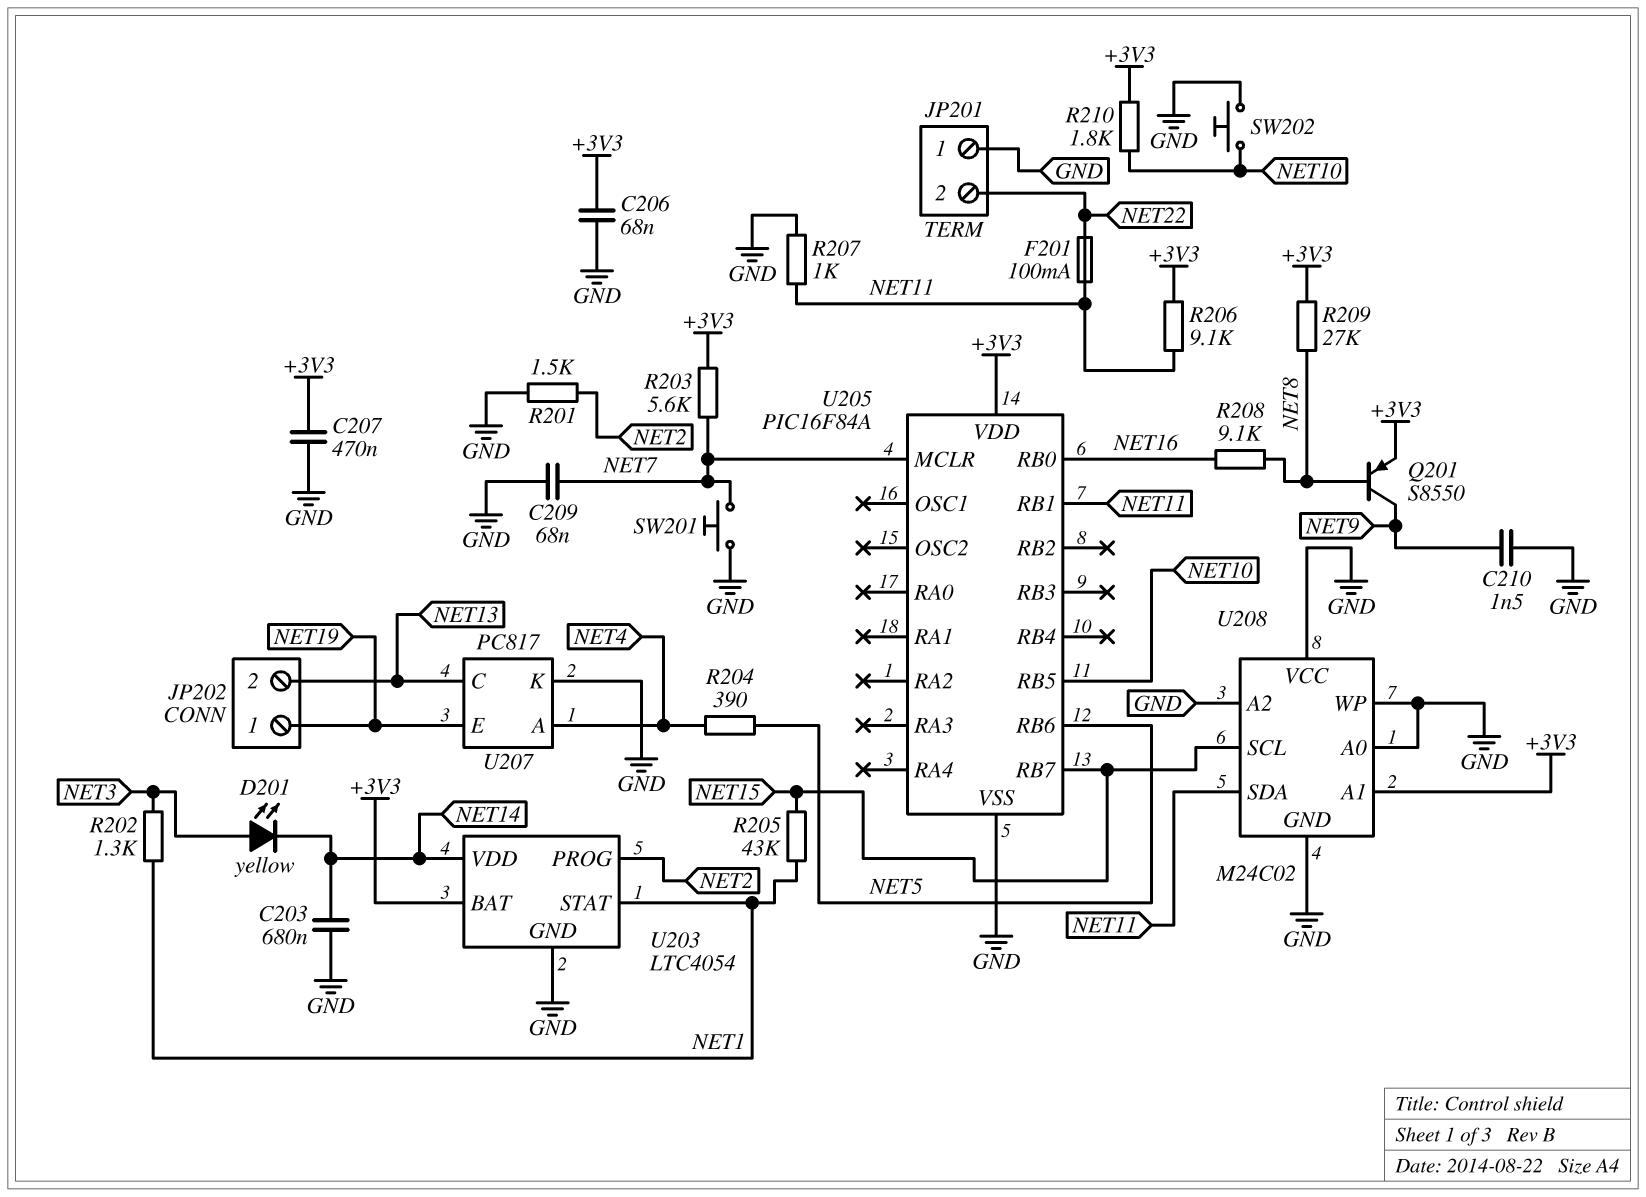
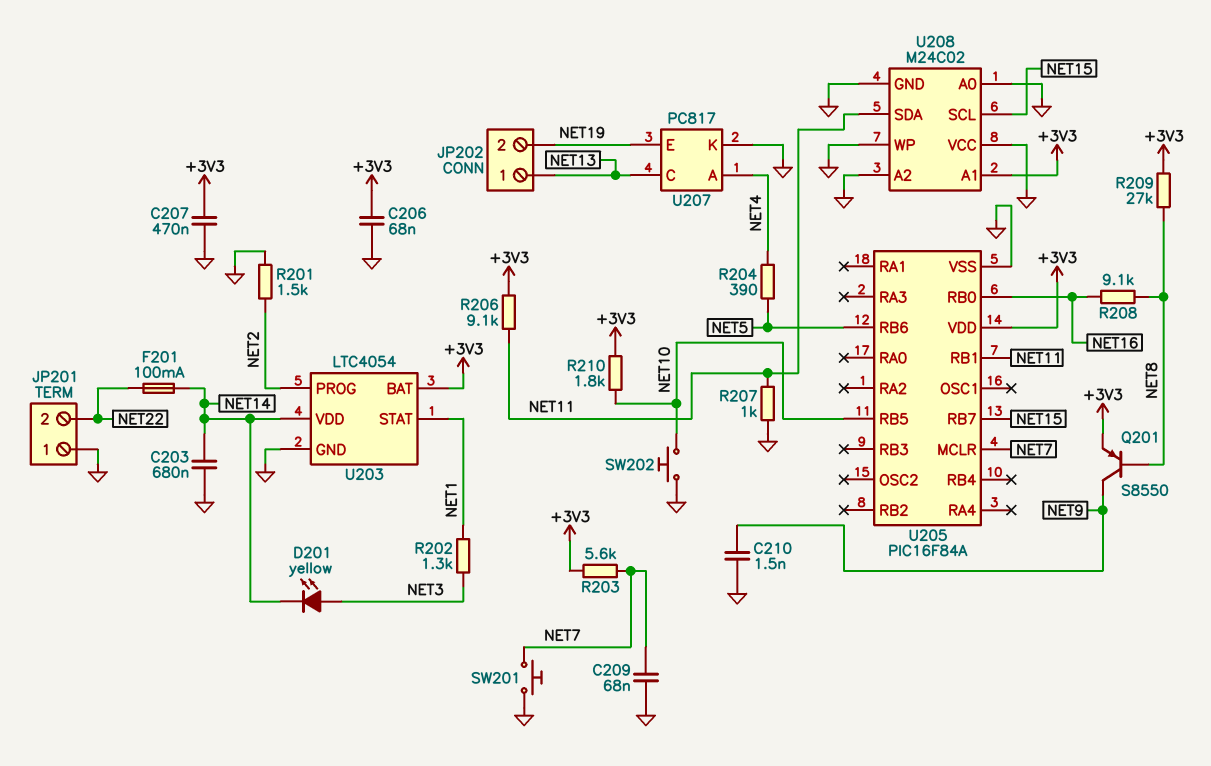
F201: 100mA (NET11, NET22) -> 100mA (NET14, NET22)
JP202 pin 1: NET19 -> NET13
JP202 pin 2: NET13 -> NET19
R205: 43k (NET1, NET15) -> none

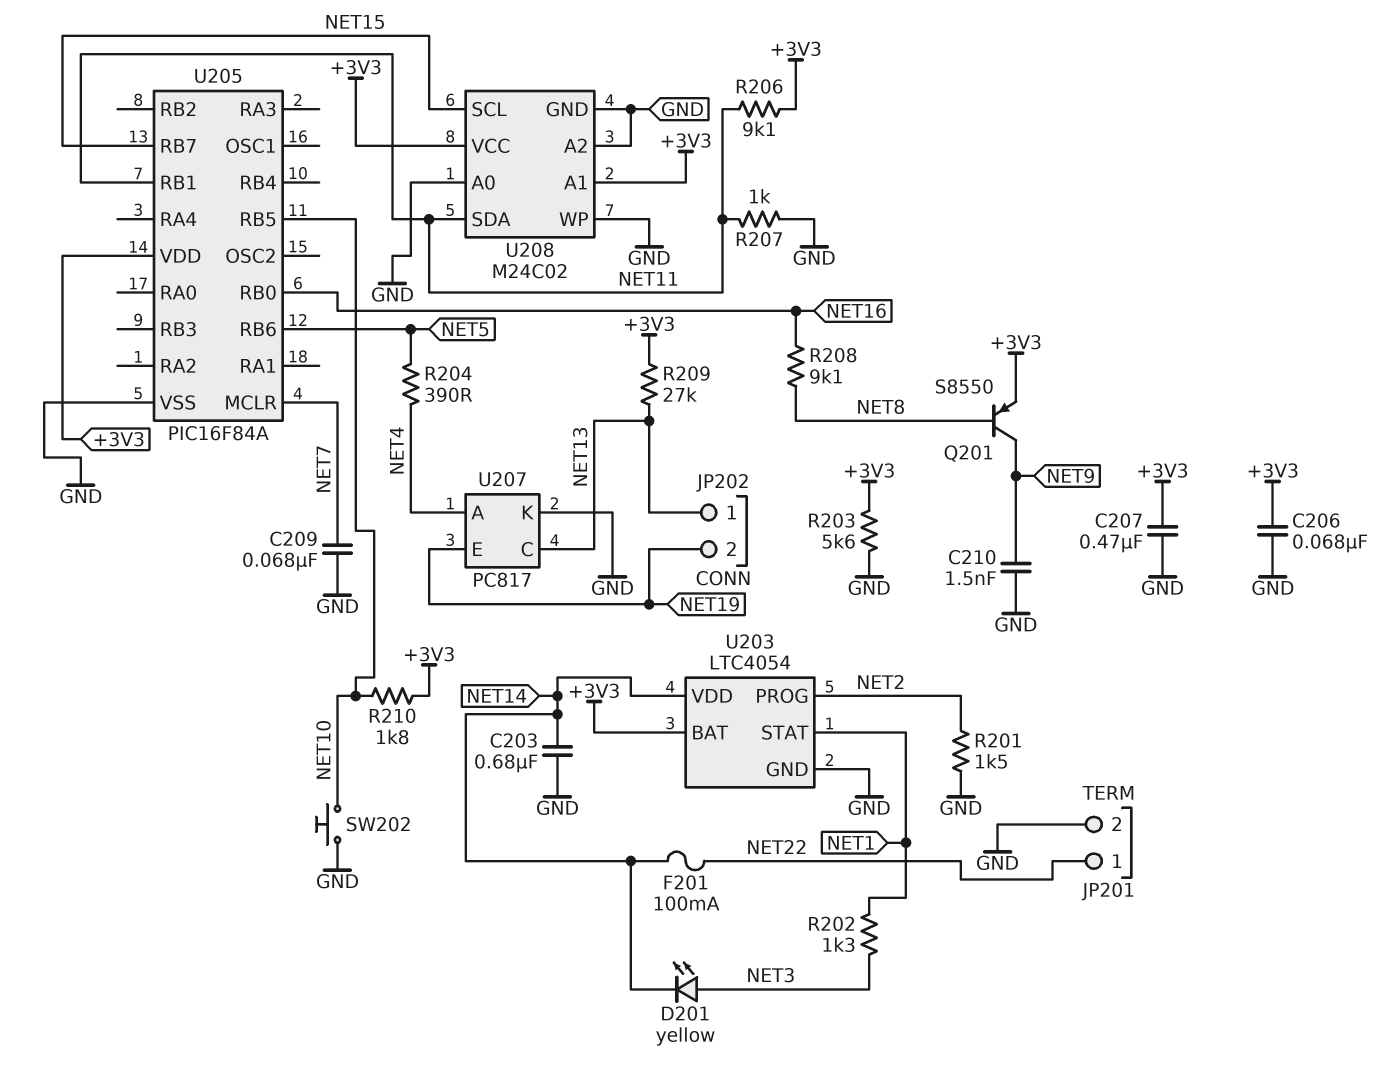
JP201 pin 1: GND -> NET22
JP201 pin 2: NET22 -> GND
R203: 5.6k (+3V3, NET7) -> 5.6k (+3V3, GND)
R209: 27k (+3V3, NET8) -> 27k (+3V3, NET13)
SW201: button (GND, NET7) -> none
U208 pin VCC: GND -> +3V3

